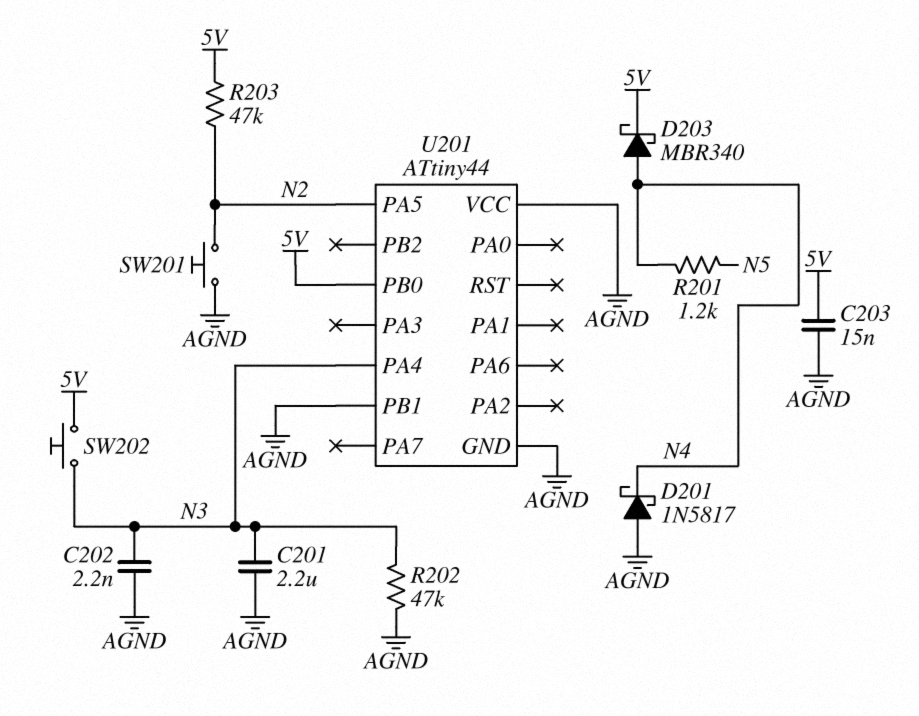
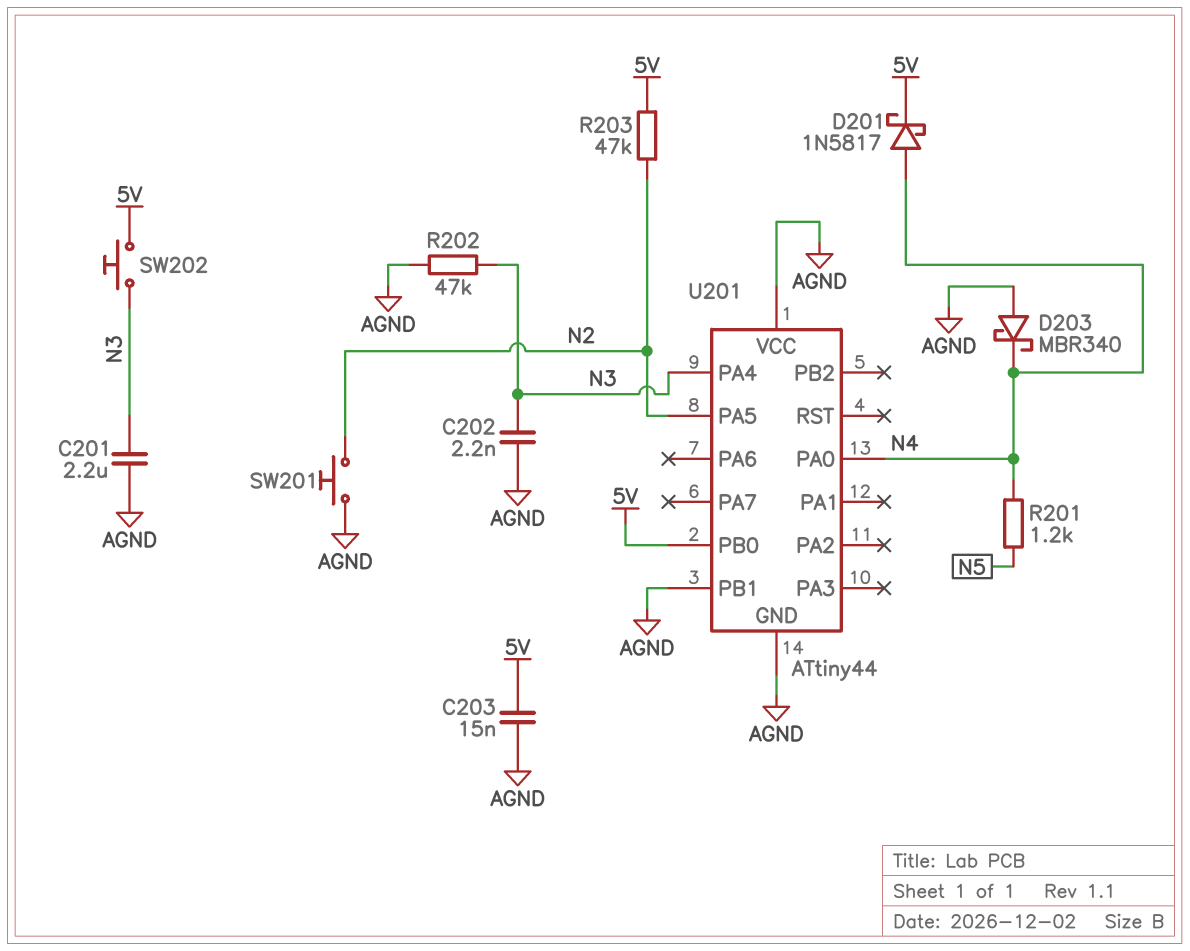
D201: schottky 1N5817 (A AGND, K N4) -> schottky 1N5817 (A N4, K 5V)
D203: schottky MBR340 (A N4, K 5V) -> schottky MBR340 (A AGND, K N4)
U201 pin PA0: none -> N4

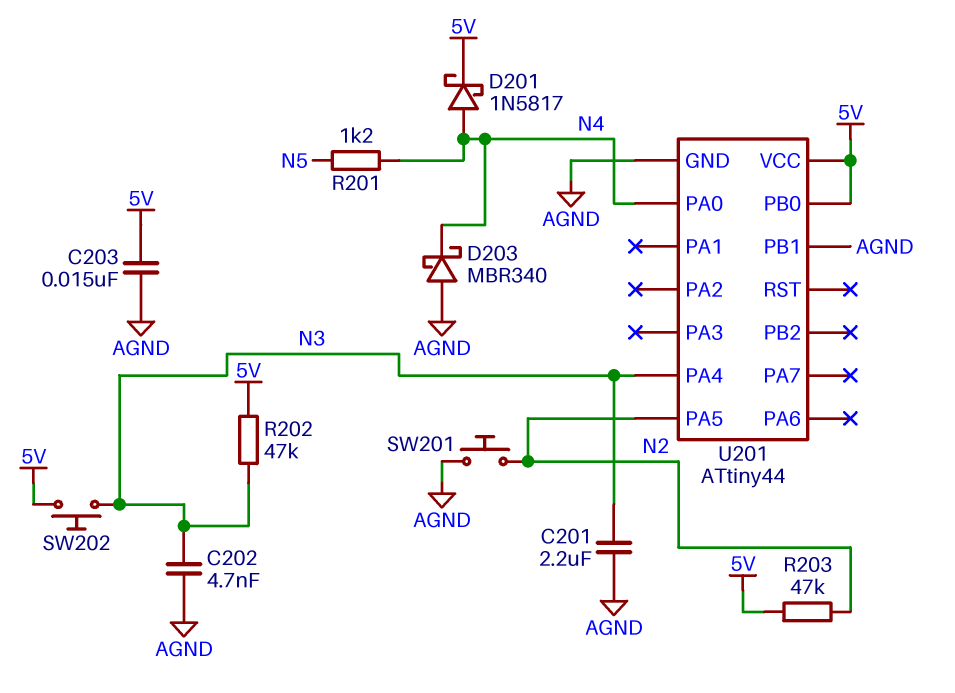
C202: 2.2nF (AGND, N3) -> 4.7nF (AGND, N3)
R202: 47k (AGND, N3) -> 47k (5V, N3)
U201 pin VCC: AGND -> 5V

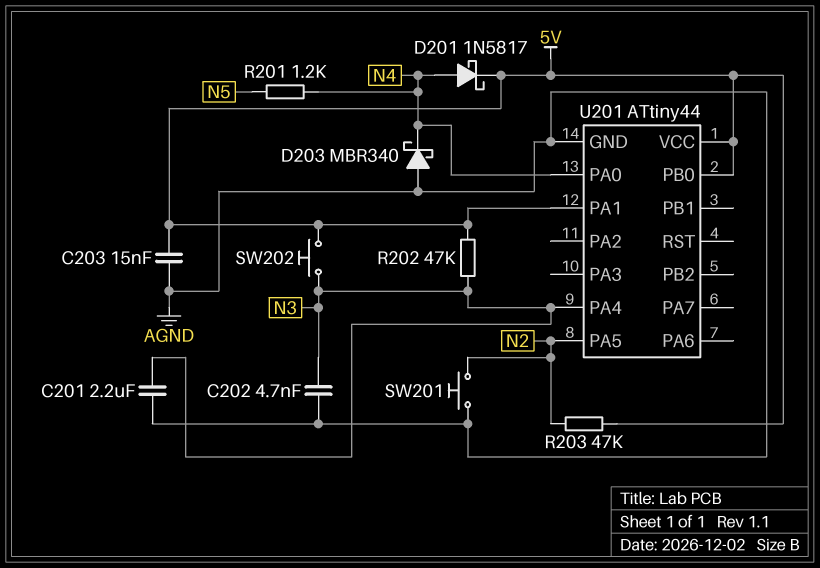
U201 pin PA1: none -> 5V
U201 pin PB1: AGND -> none

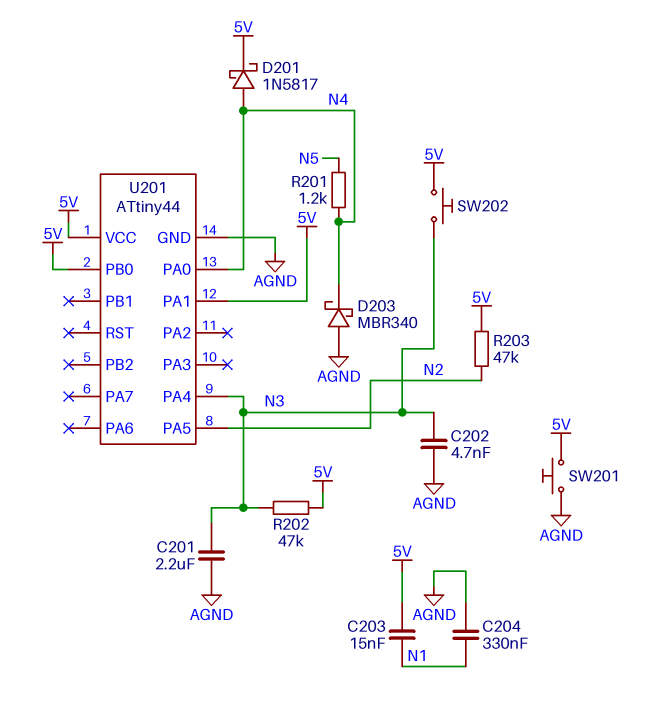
C203: 15nF (5V, AGND) -> 15nF (5V, N1)
C204: none -> 330nF (AGND, N1)
SW201: button (AGND, N2) -> button (5V, AGND)

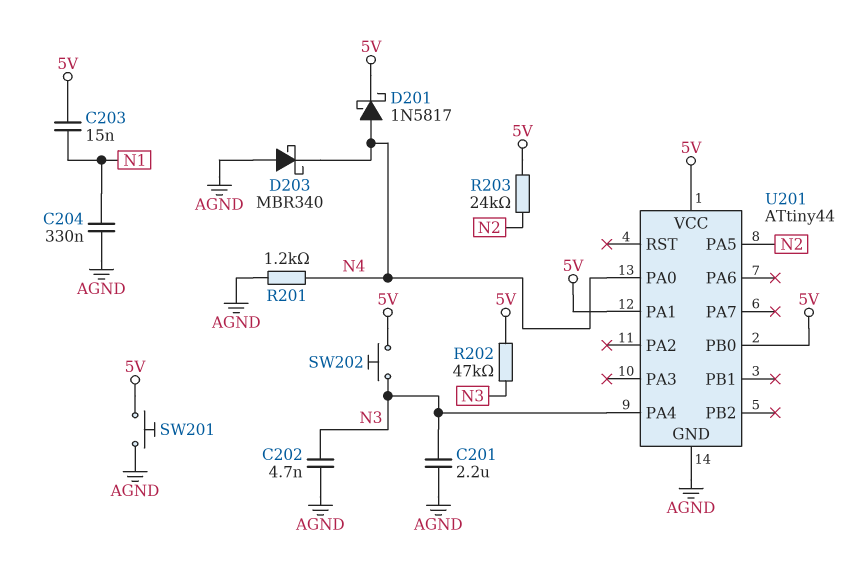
R201: 1.2k (N4, N5) -> 1.2k (AGND, N4)
R203: 47k (5V, N2) -> 24k (5V, N2)

